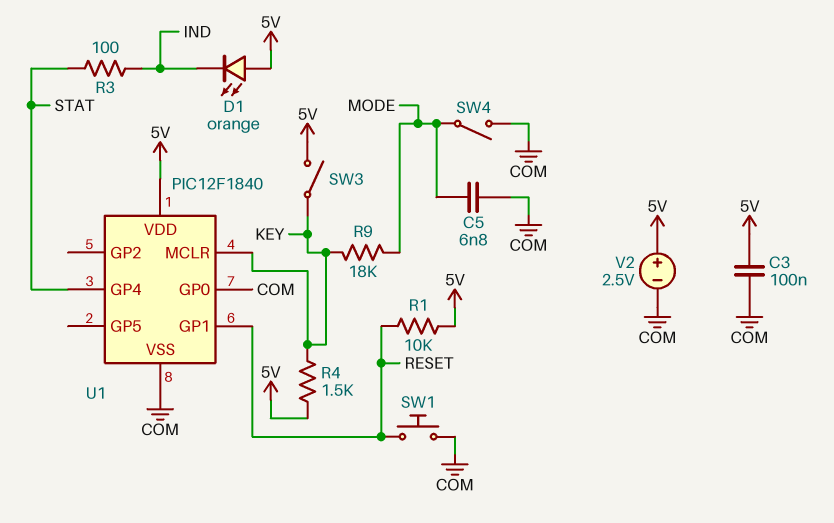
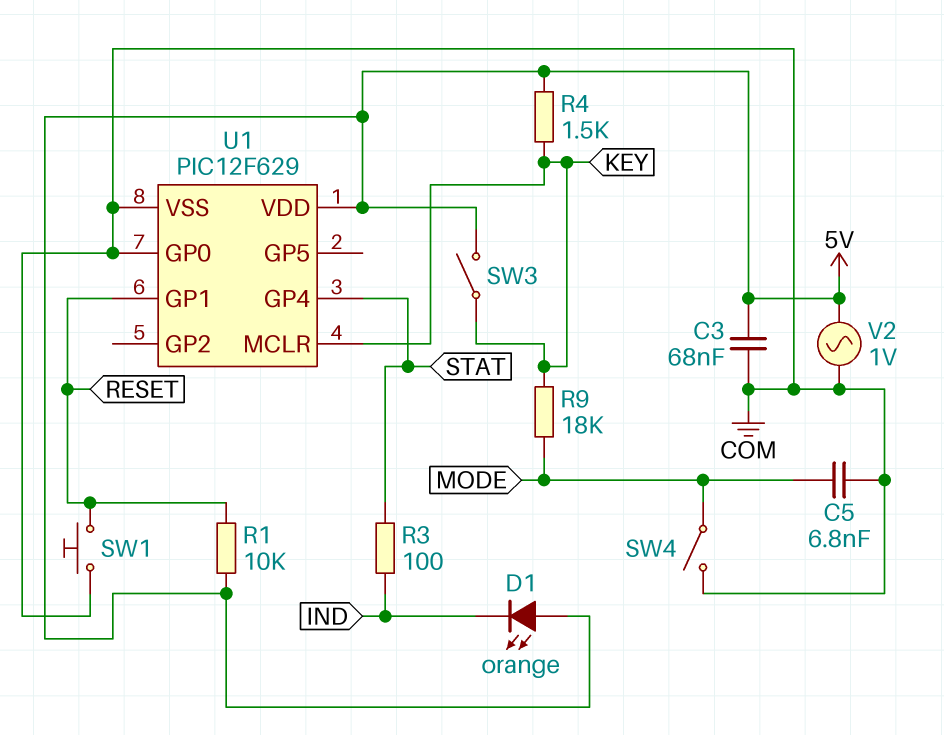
C3: 100nF (5V, COM) -> 68nF (5V, COM)
U1: PIC12F1840 -> PIC12F629
V2: 2.5V (plus 5V, minus COM) -> AC 1V (5V, COM)

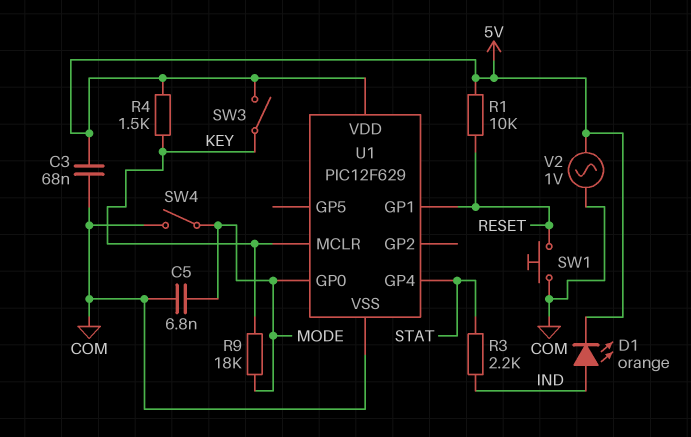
D1: LED orange (A 5V, K IND) -> LED orange (A IND, K 5V)
R3: 100 (IND, STAT) -> 2.2k (IND, STAT)
U1 pin GP0: COM -> MODE

